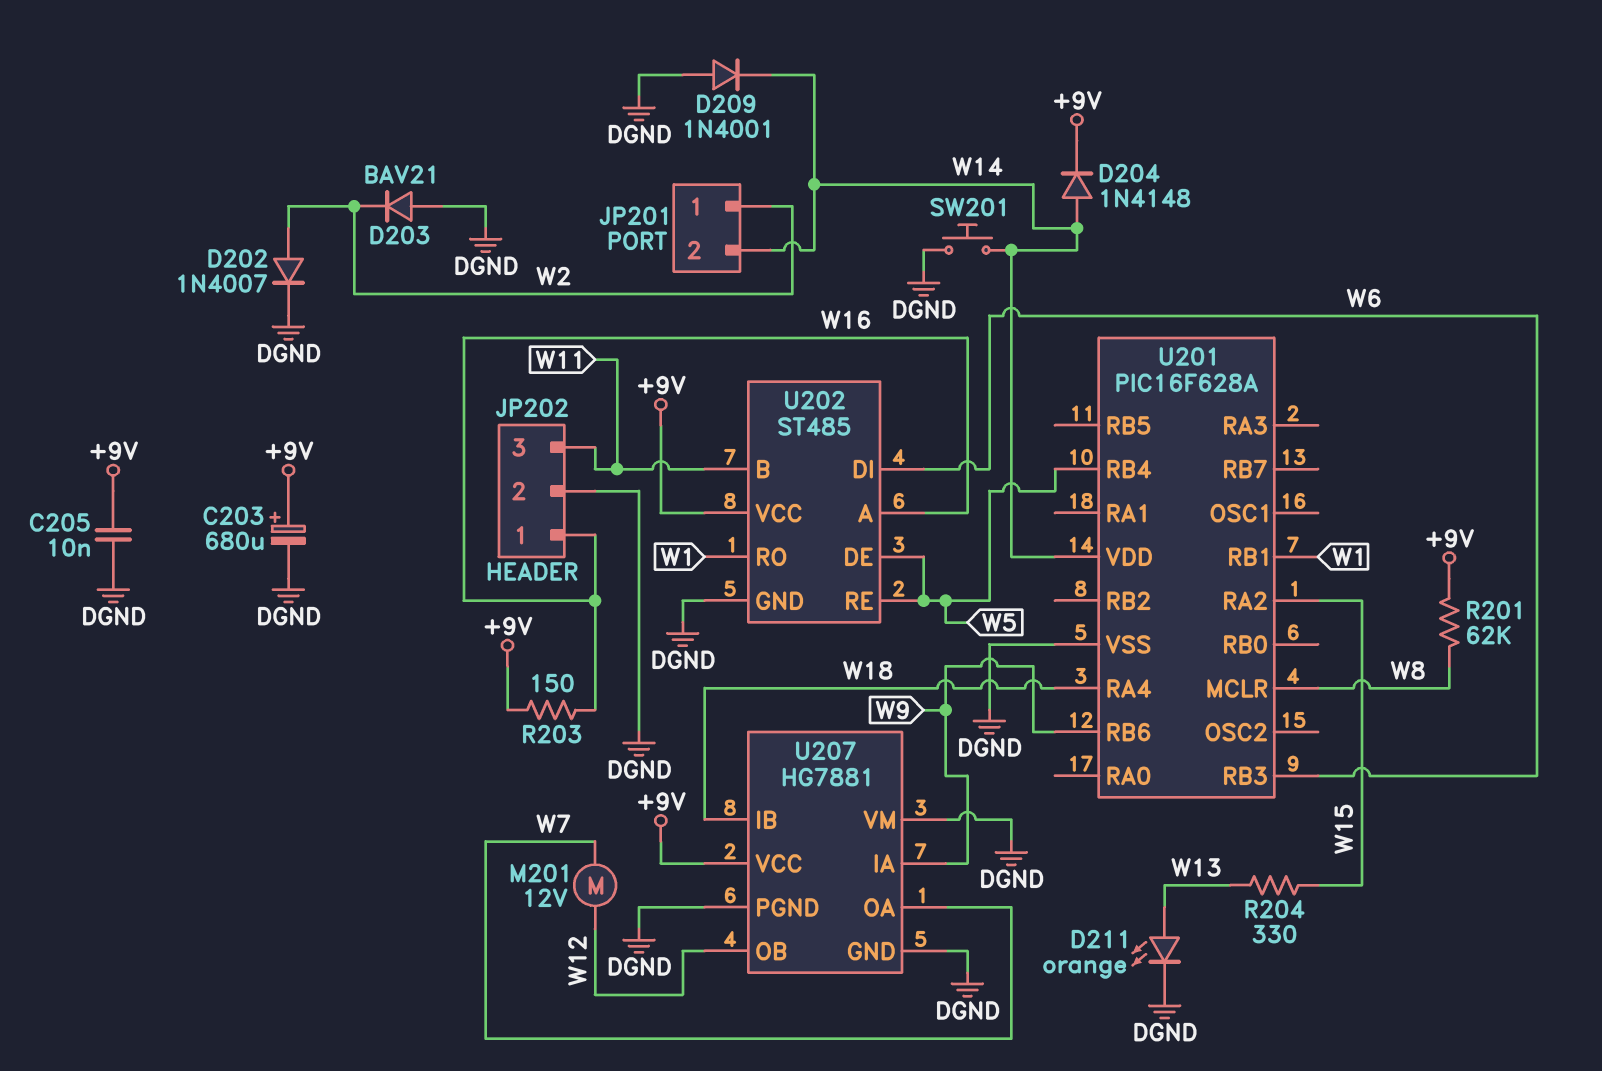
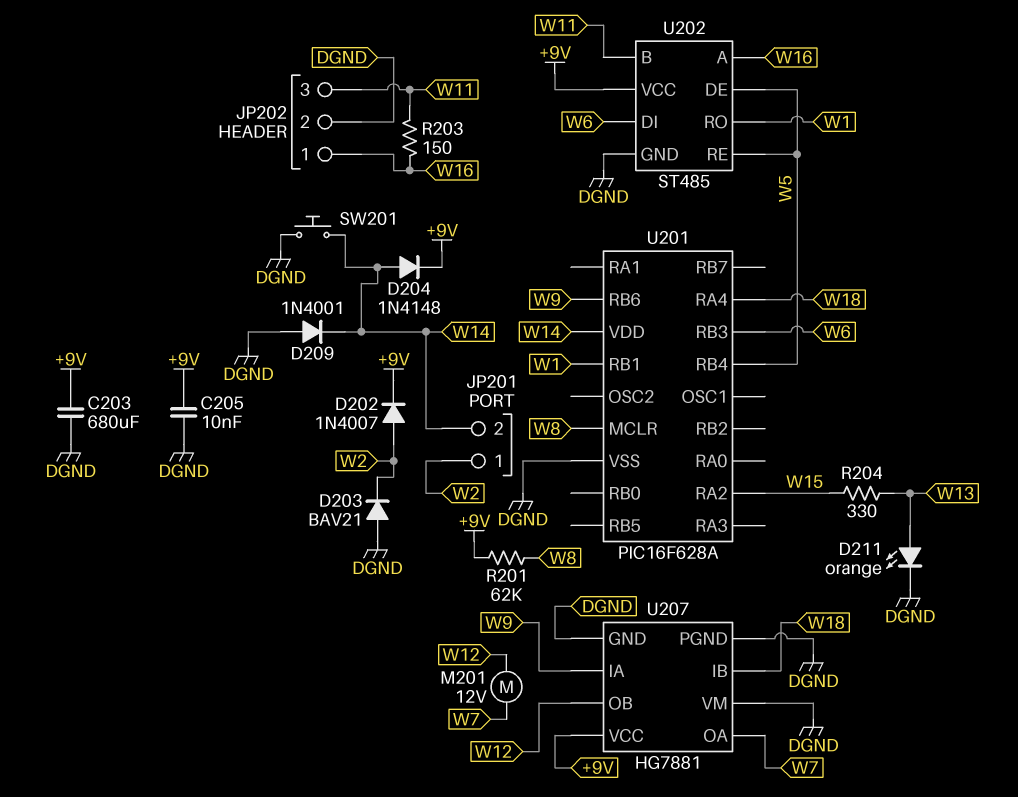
C203: 680uF (plus +9V, minus DGND) -> 680uF (+9V, DGND)
D202: diode 1N4007 (A W2, K DGND) -> diode 1N4007 (A W2, K +9V)
R203: 150 (+9V, W16) -> 150 (W11, W16)

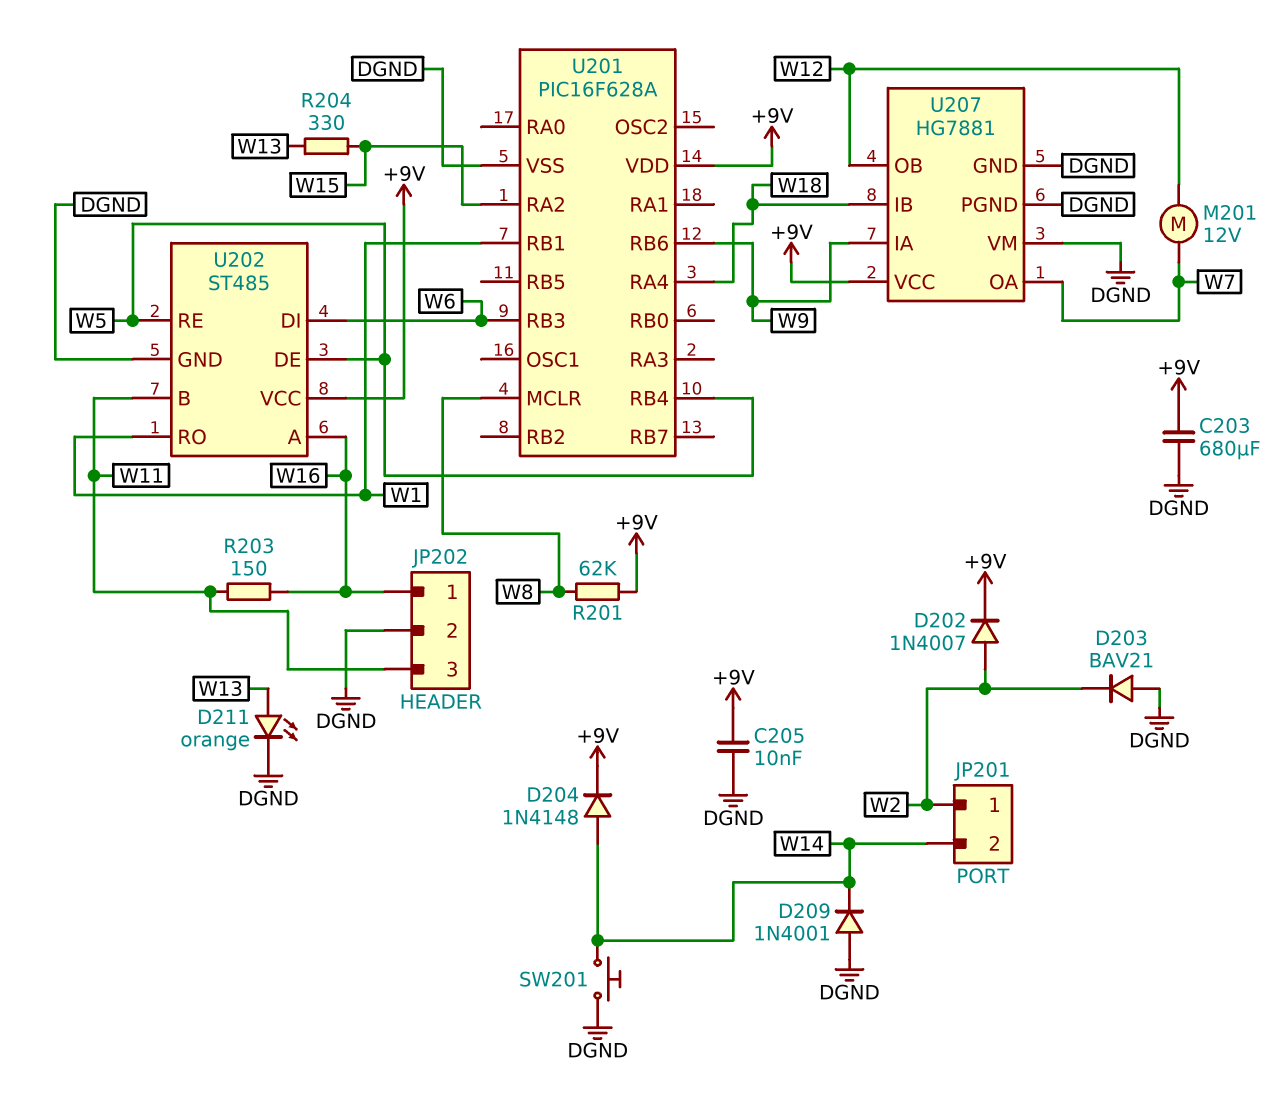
U201 pin VDD: W14 -> +9V

